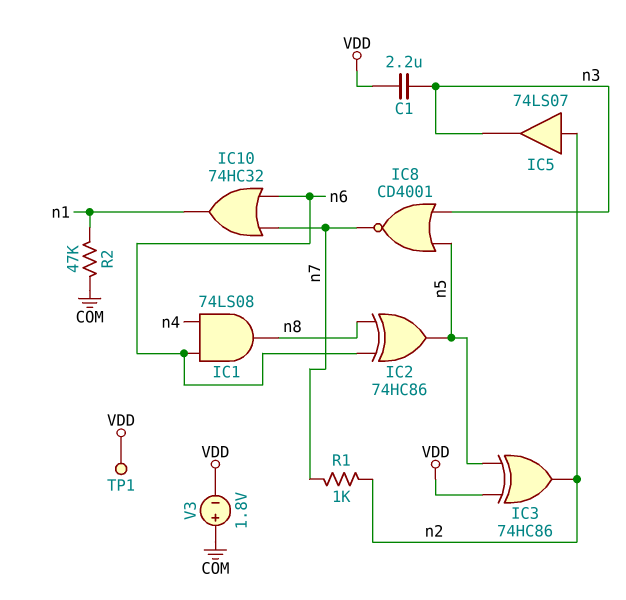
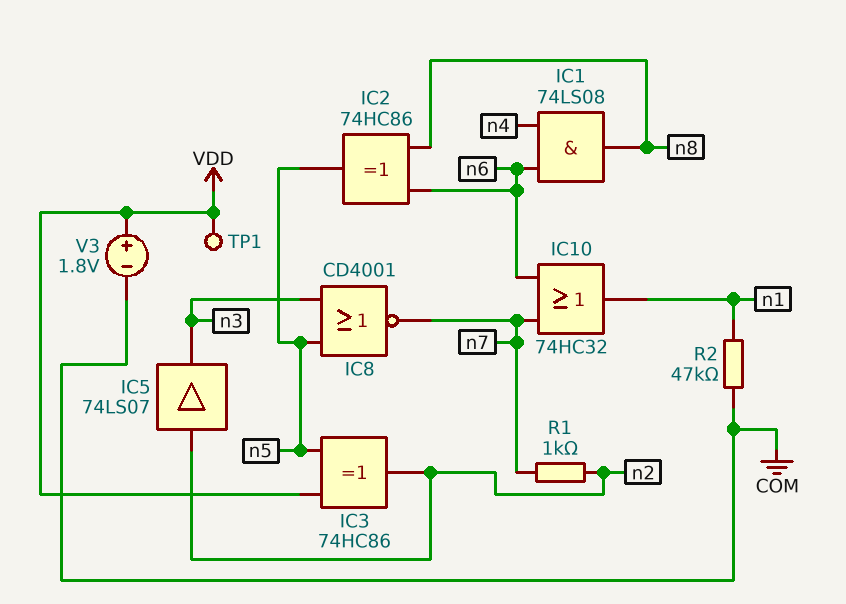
C1: 2.2uF (VDD, n3) -> none
V3: 1.8V (plus COM, minus VDD) -> 1.8V (plus VDD, minus COM)

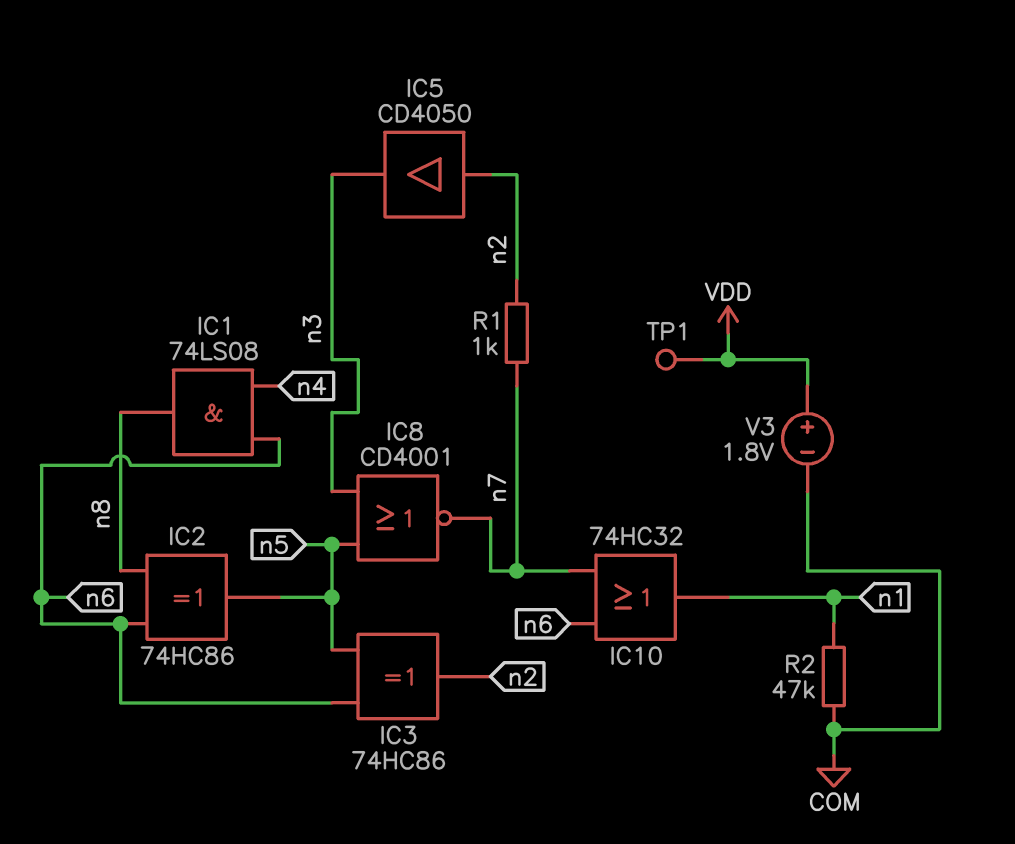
IC3: XOR 74HC86 (in VDD, in n5, out n2) -> XOR 74HC86 (in n5, in n6, out n2)
IC5: buffer 74LS07 (in n2, out n3) -> buffer CD4050 (in n2, out n3)

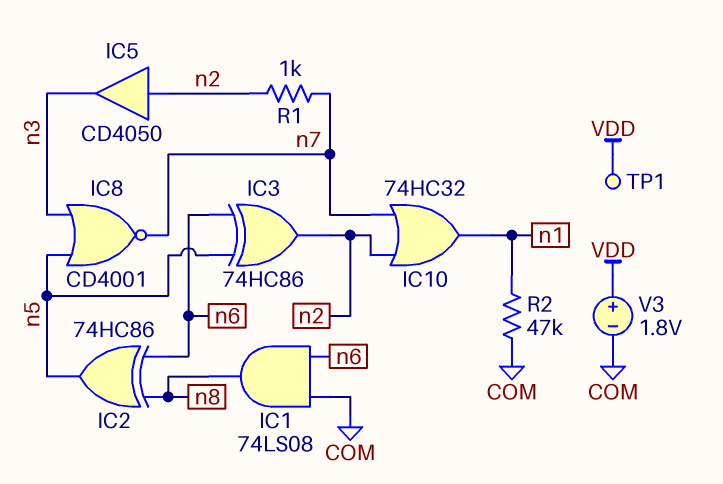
IC1: AND 74LS08 (in n4, in n6, out n8) -> AND 74LS08 (in COM, in n6, out n8)
IC10: OR 74HC32 (in n6, in n7, out n1) -> OR 74HC32 (in n2, in n7, out n1)

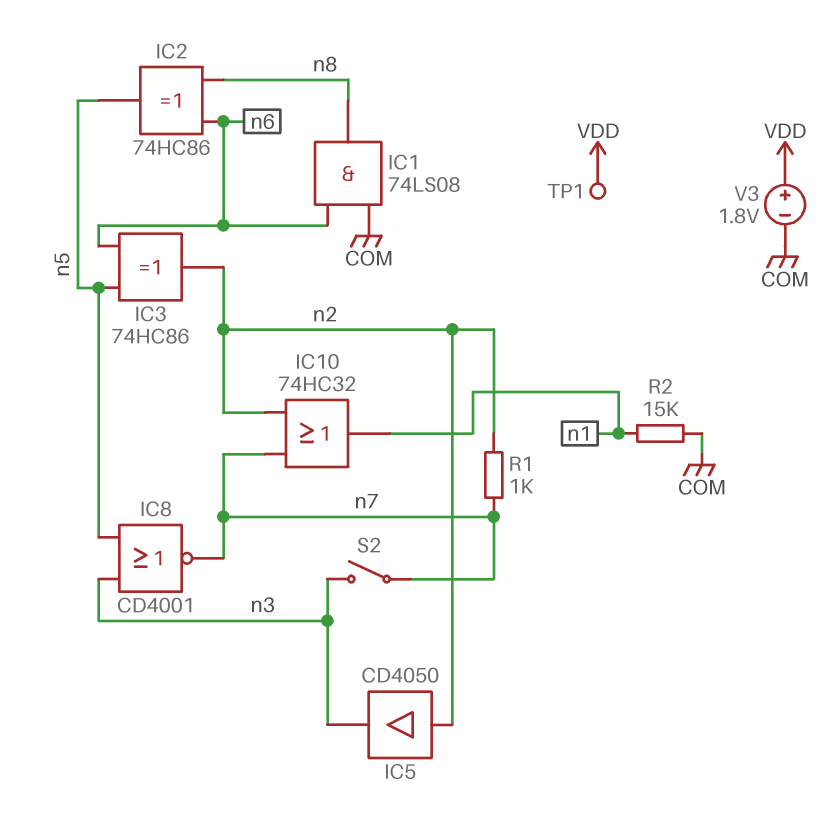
R2: 47k (COM, n1) -> 15k (COM, n1)
S2: none -> switch (n3, n7)

